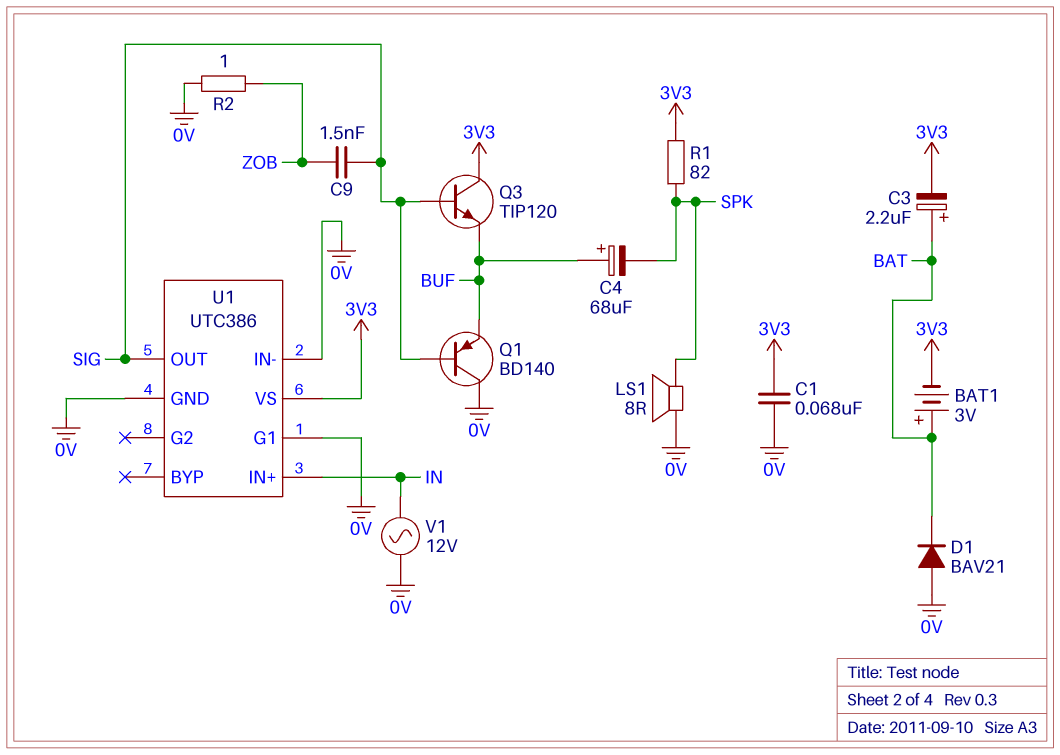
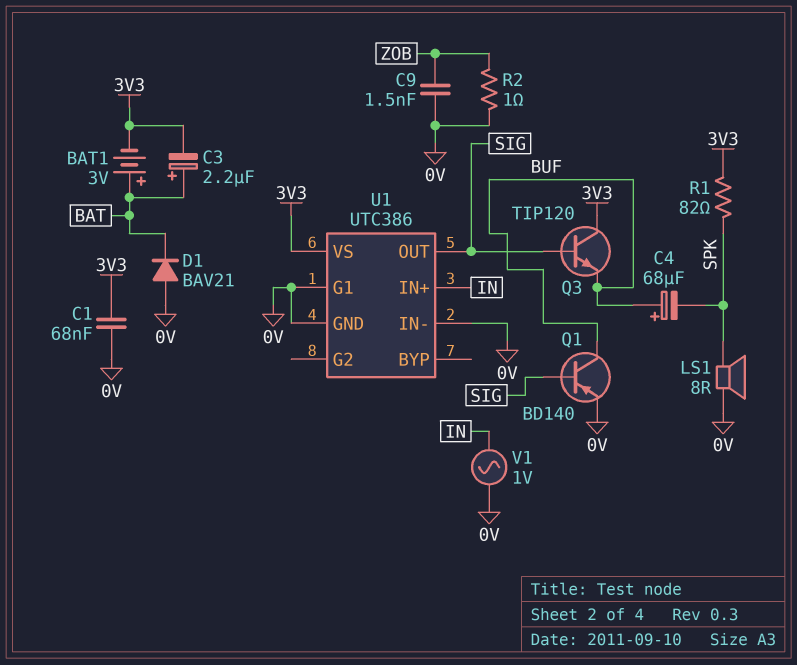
C9: 1.5nF (SIG, ZOB) -> 1.5nF (0V, ZOB)
Q1: PNP BD140 (B SIG, C 0V, E BUF) -> PNP BD140 (B SIG, C BUF, E 0V)
V1: AC 12V (0V, IN) -> AC 1V (0V, IN)

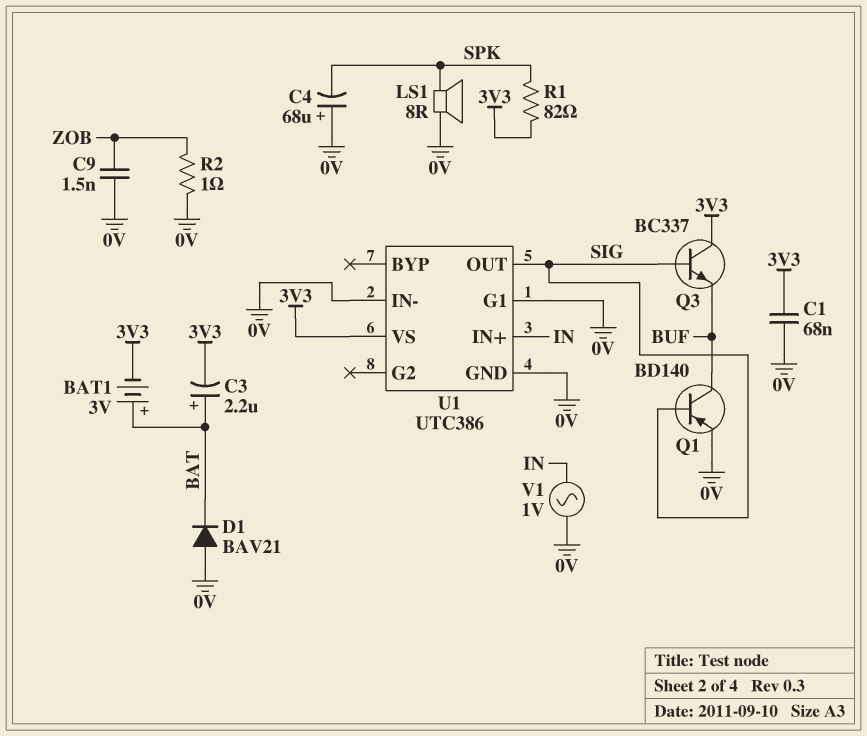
C4: 68uF (plus BUF, minus SPK) -> 68uF (plus 0V, minus SPK)
Q3: NPN TIP120 (B SIG, C 3V3, E BUF) -> NPN BC337 (B SIG, C 3V3, E BUF)

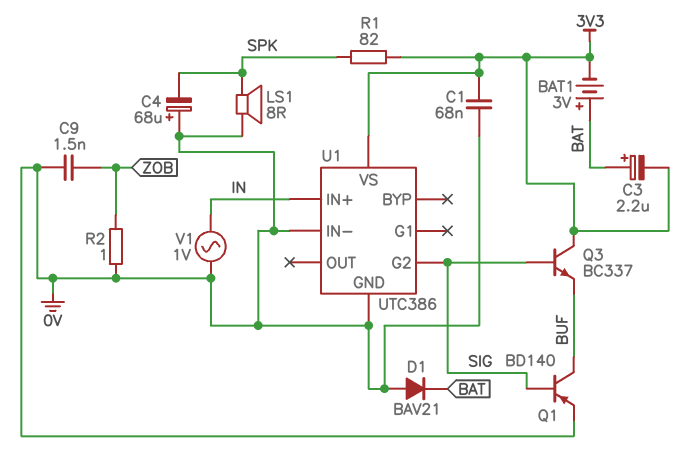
U1 pin G1: 0V -> none
U1 pin G2: none -> SIG
U1 pin OUT: SIG -> none

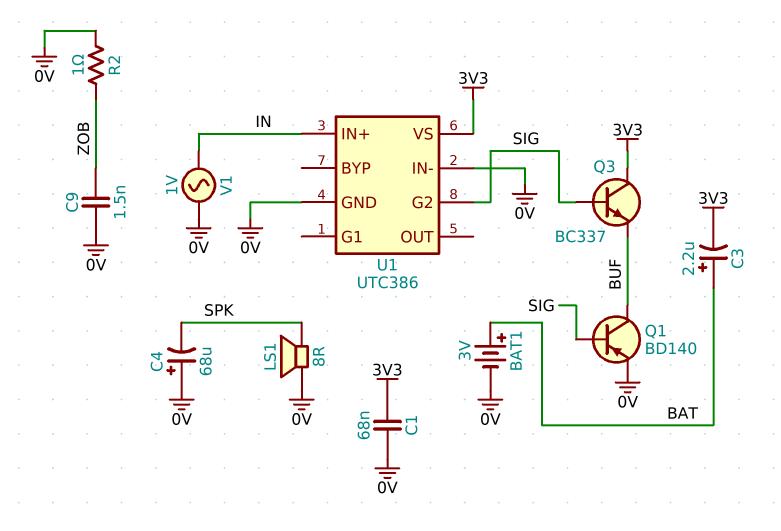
BAT1: 3V (plus BAT, minus 3V3) -> 3V (plus BAT, minus 0V)
D1: diode BAV21 (A 0V, K BAT) -> none
R1: 82 (3V3, SPK) -> none

